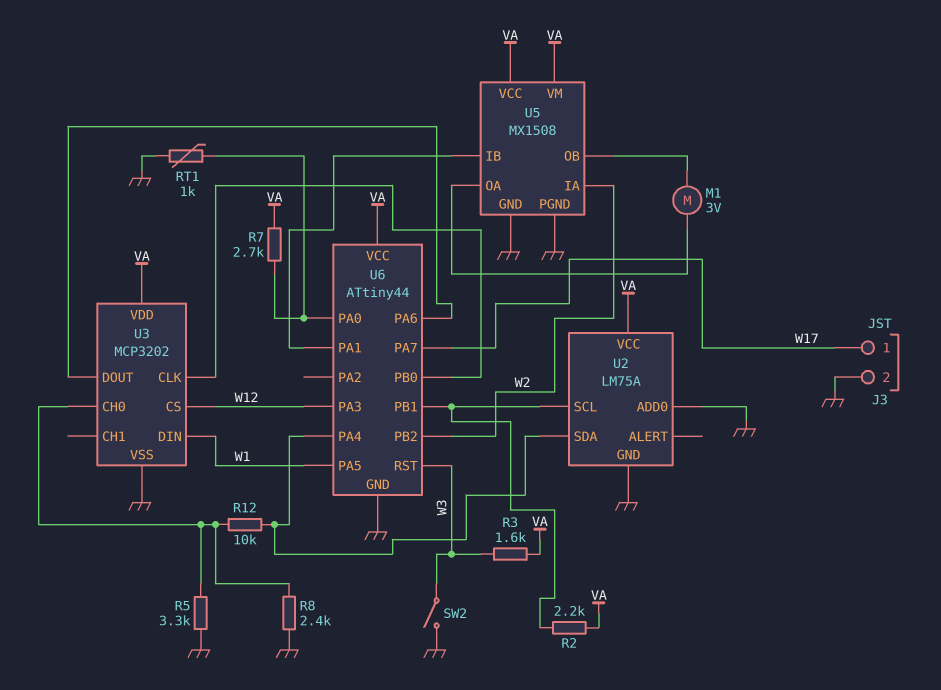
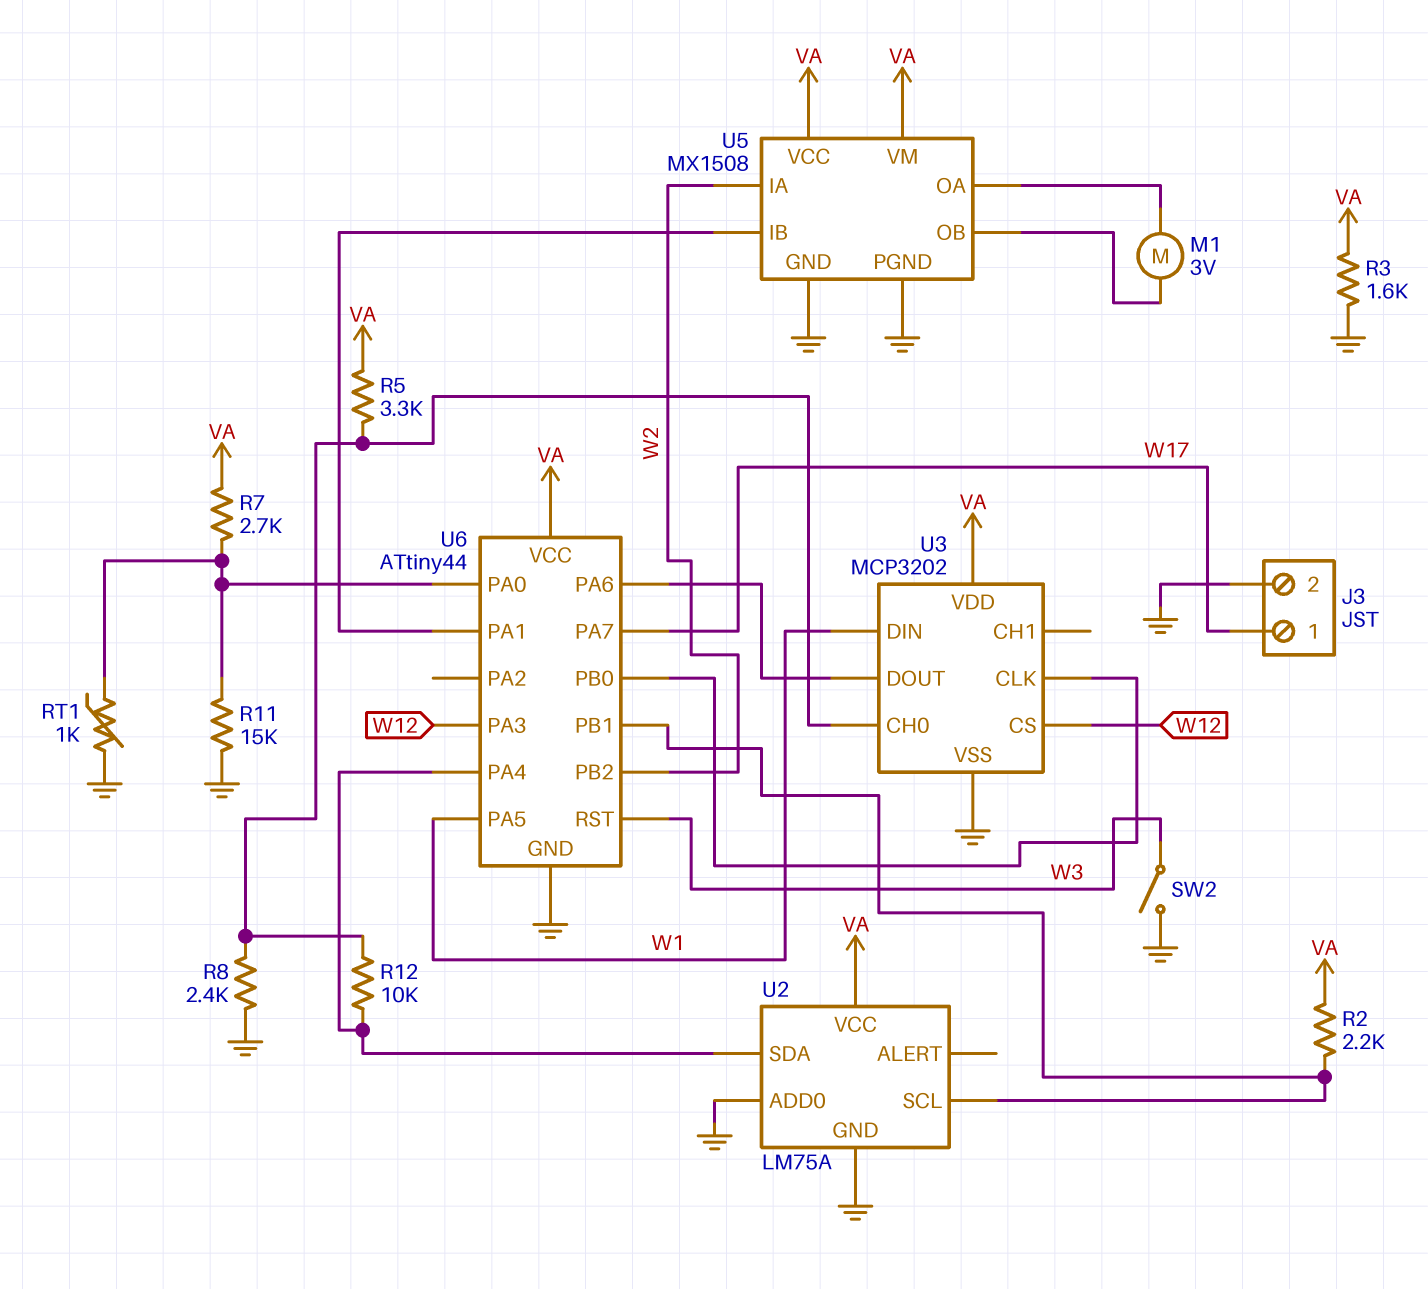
R3: 1.6k (VA, W3) -> 1.6k (GND, VA)
R5: 3.3k (GND, U3/CH0) -> 3.3k (U3/CH0, VA)
R11: none -> 15k (GND, U6/PA0)

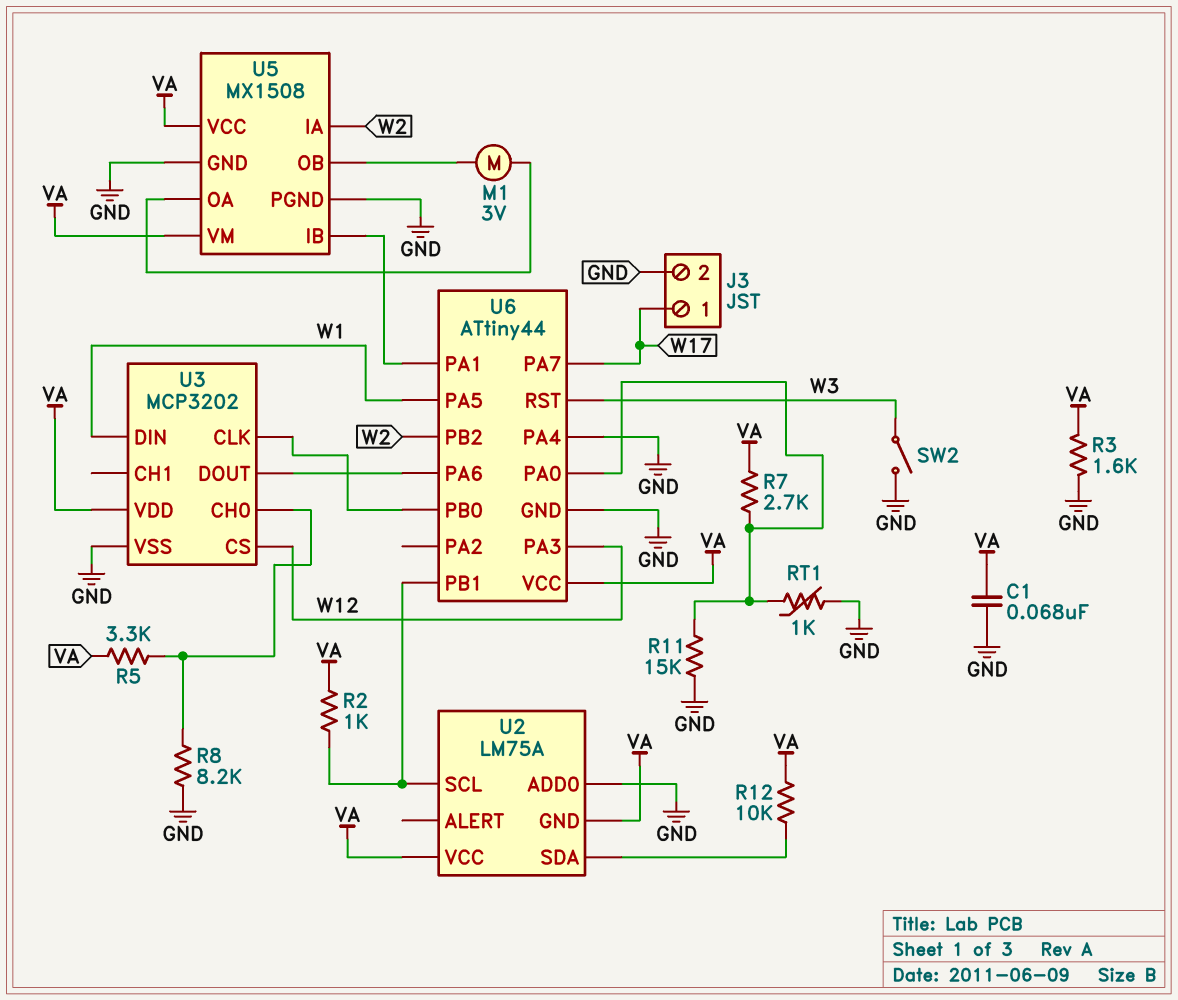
C1: none -> 68nF (GND, VA)
R2: 2.2k (U2/SCL, VA) -> 1k (U2/SCL, VA)
R8: 2.4k (GND, U3/CH0) -> 8.2k (GND, U3/CH0)
R12: 10k (U2/SDA, U3/CH0) -> 10k (U2/SDA, VA)
U2 pin GND: GND -> VA
U6 pin PA4: U2/SDA -> GND

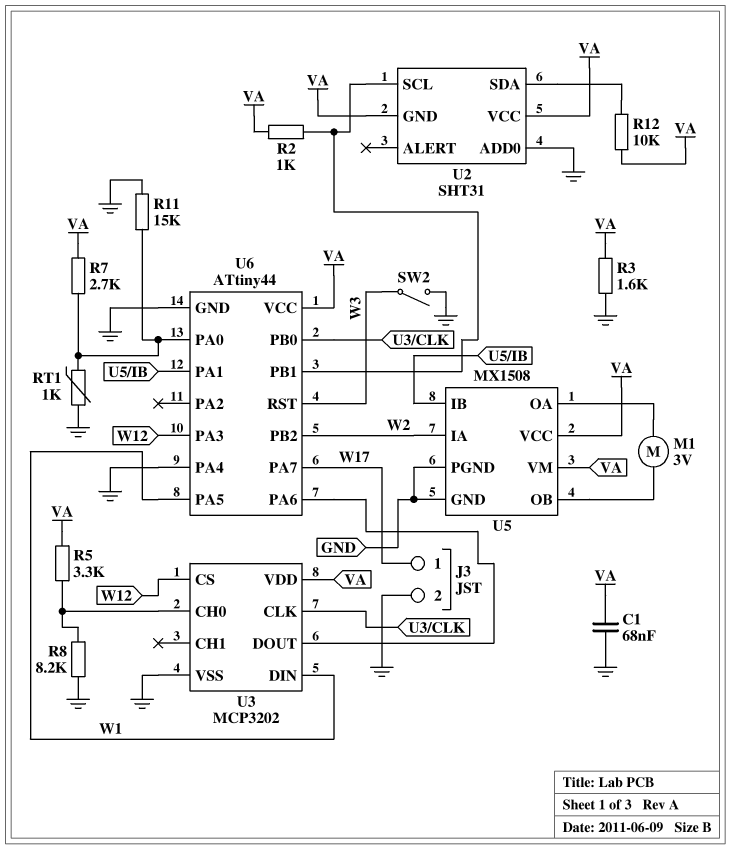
U2: LM75A -> SHT31

